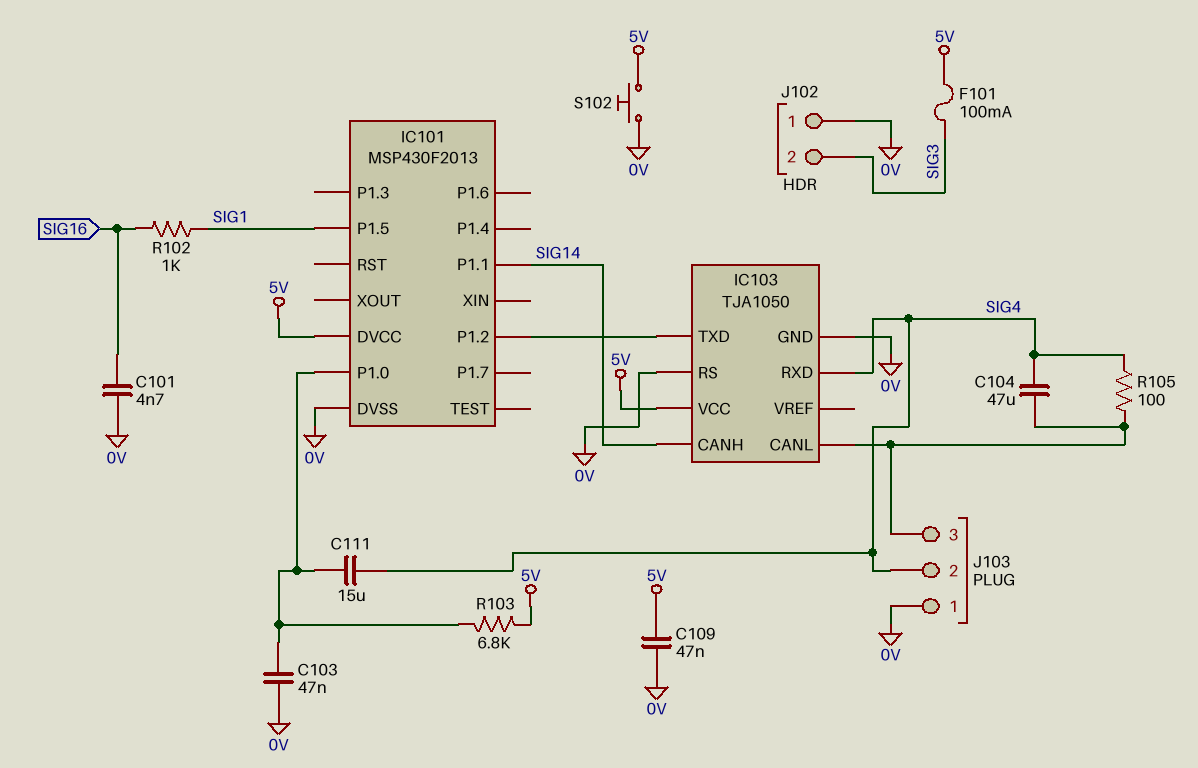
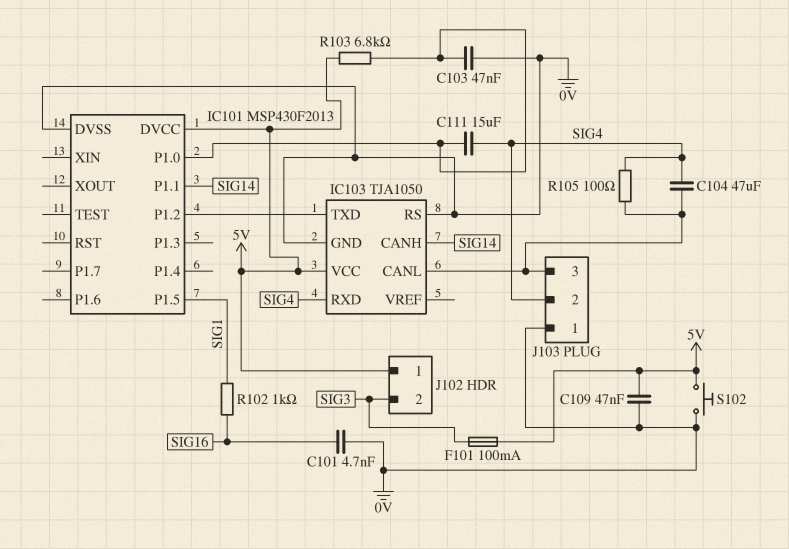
J102 pin 1: 0V -> 5V

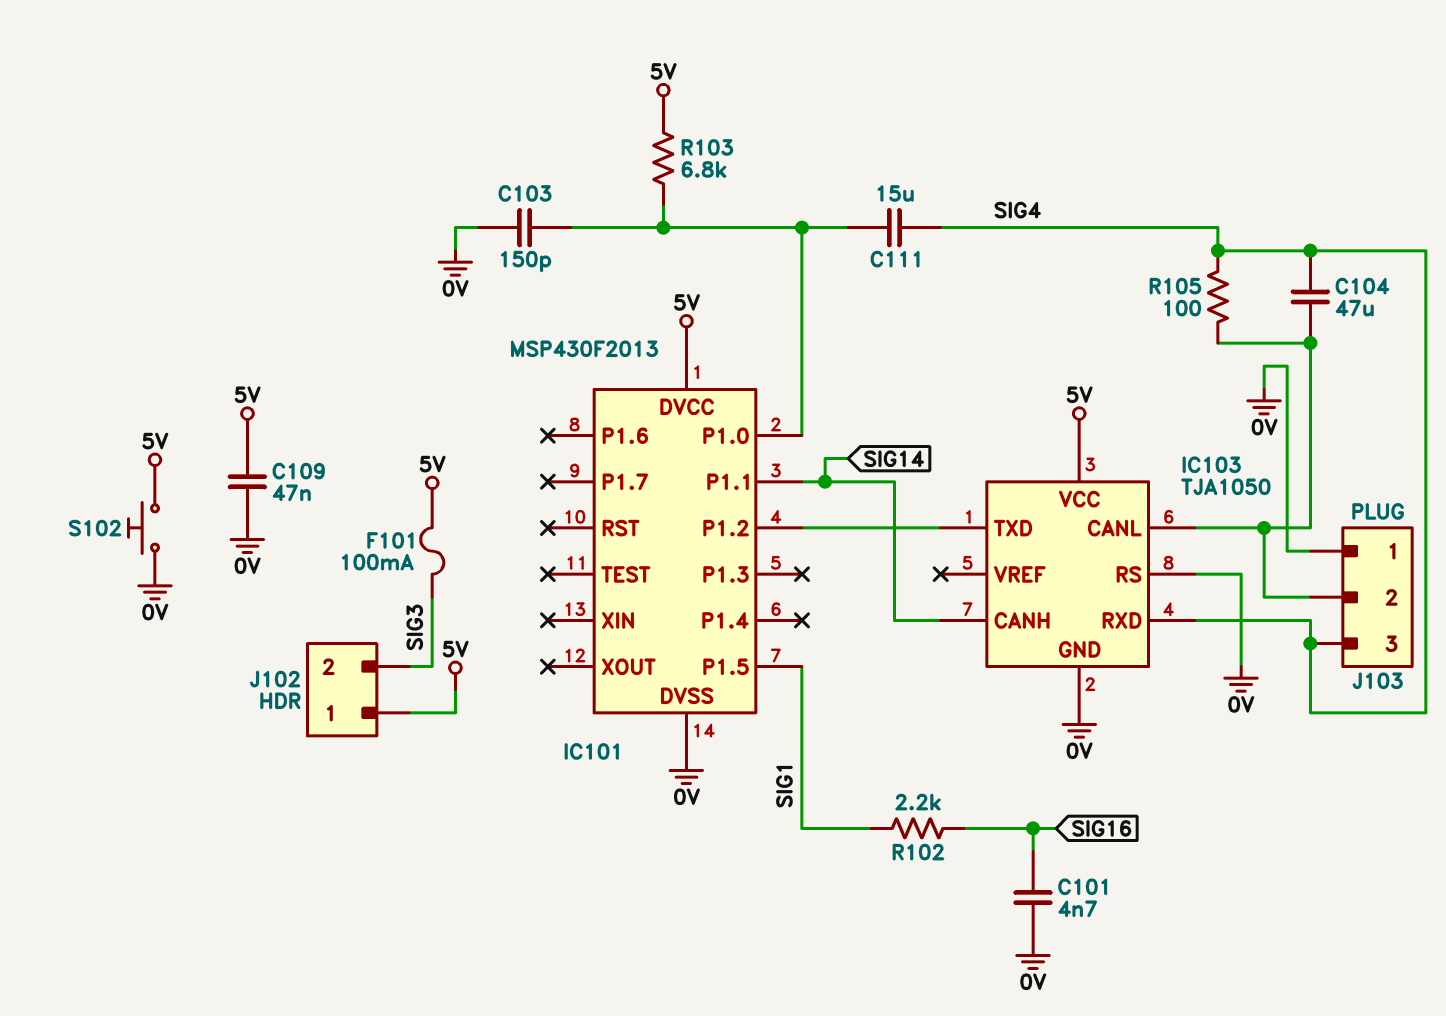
C103: 47nF (0V, IC101/P1.0) -> 150pF (0V, IC101/P1.0)
J103 pin 2: SIG4 -> IC103/CANL
J103 pin 3: IC103/CANL -> SIG4
R102: 1k (SIG1, SIG16) -> 2.2k (SIG1, SIG16)

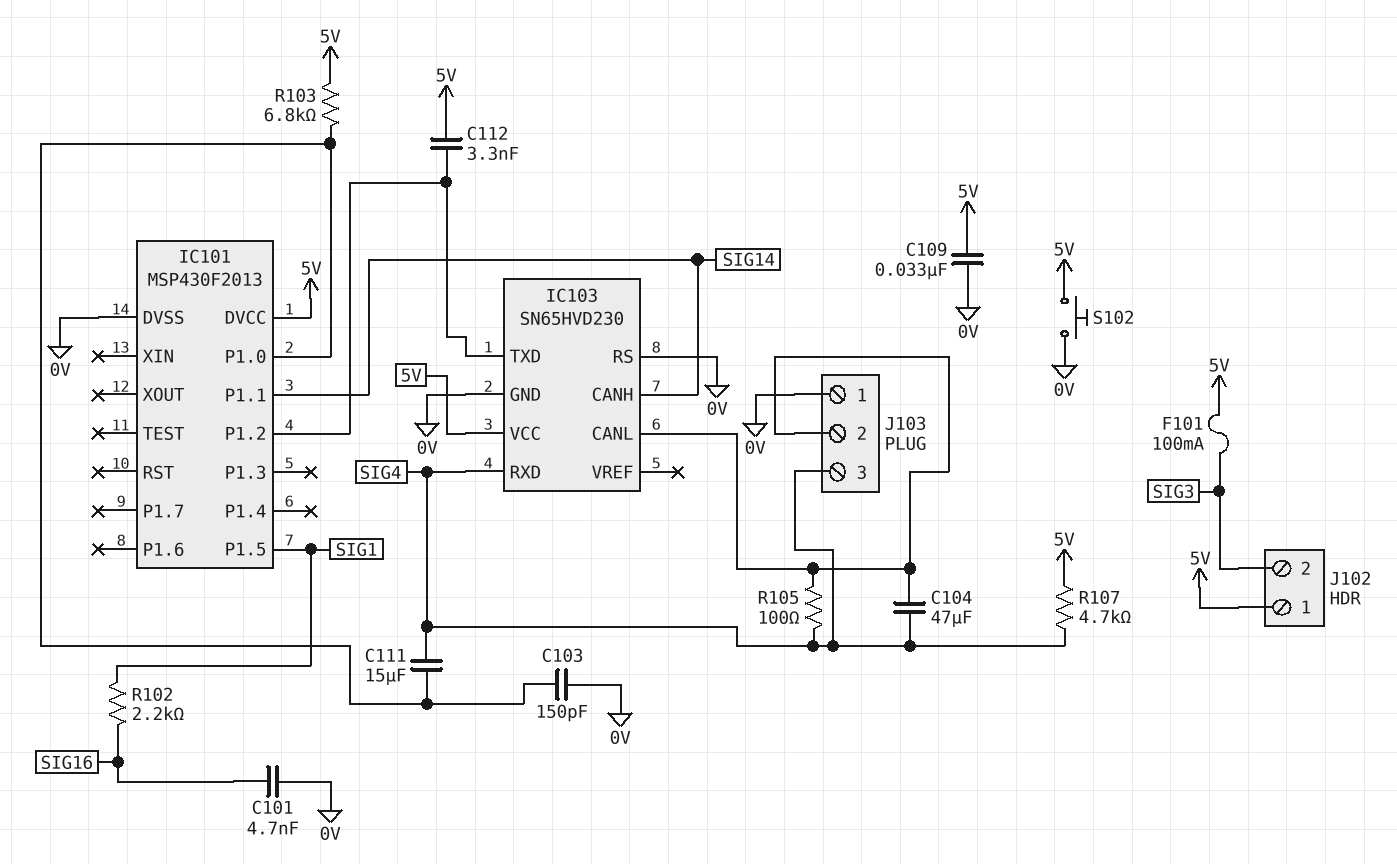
C109: 47nF (0V, 5V) -> 33nF (0V, 5V)
C112: none -> 3.3nF (5V, IC101/P1.2)
IC103: TJA1050 -> SN65HVD230
R107: none -> 4.7k (5V, SIG4)

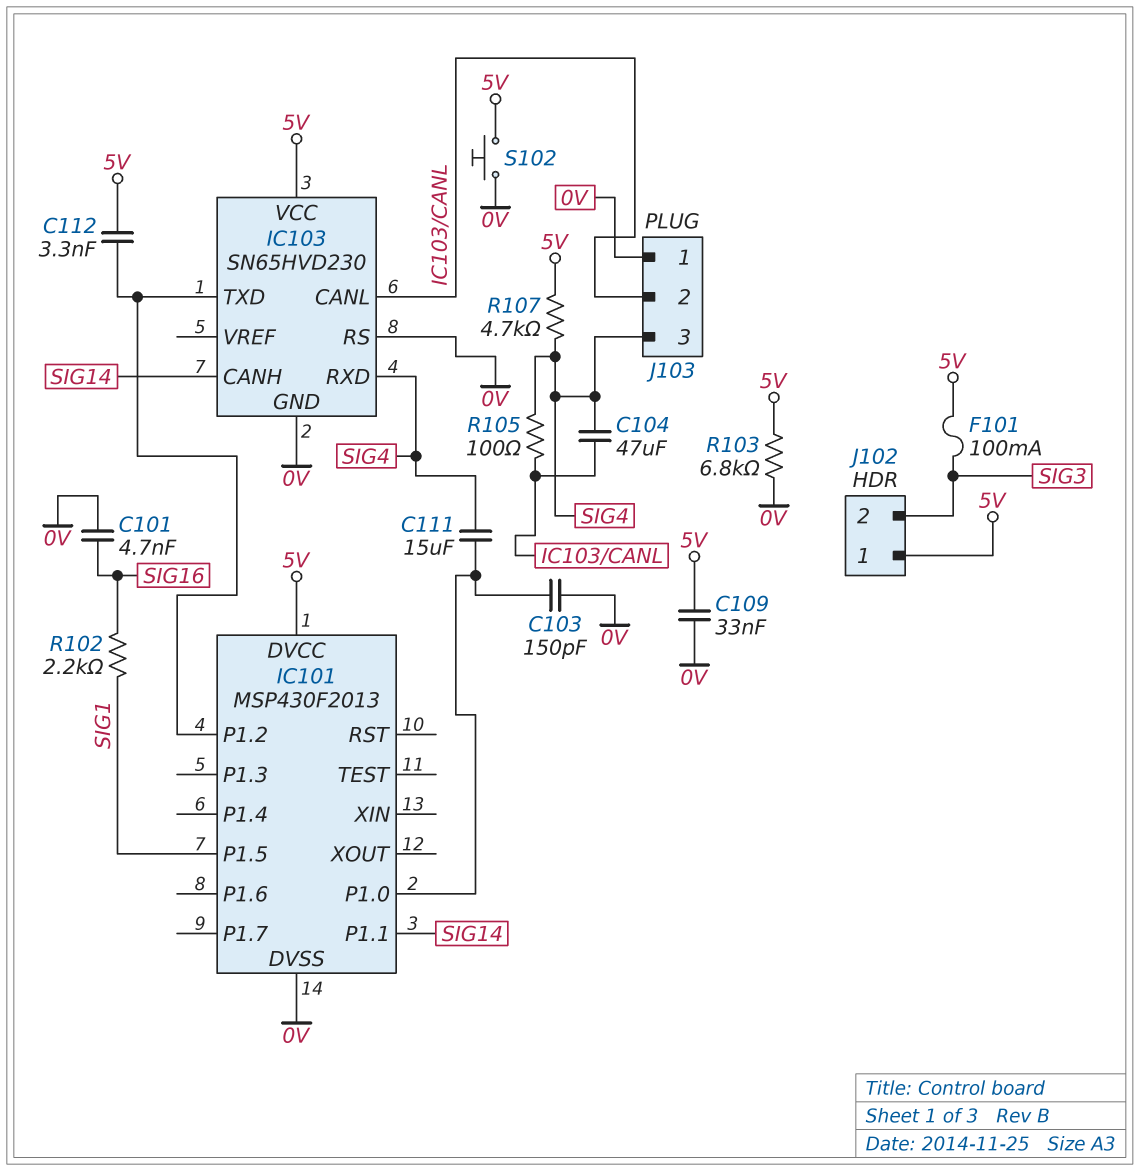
R103: 6.8k (5V, IC101/P1.0) -> 6.8k (0V, 5V)

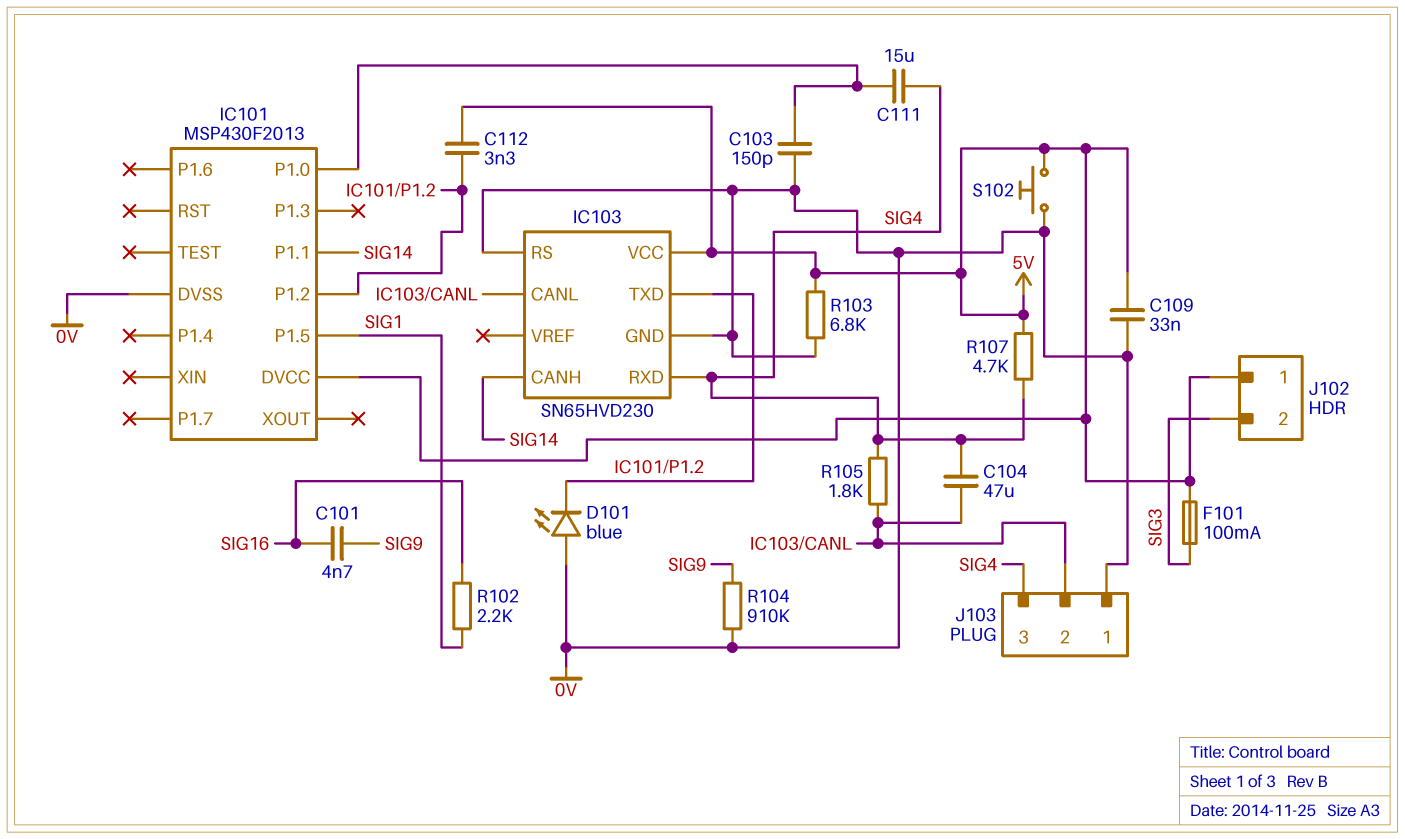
C101: 4.7nF (0V, SIG16) -> 4.7nF (SIG9, SIG16)
D101: none -> LED blue (A 0V, K IC101/P1.2)
R104: none -> 910k (0V, SIG9)
R105: 100 (IC103/CANL, SIG4) -> 1.8k (IC103/CANL, SIG4)

